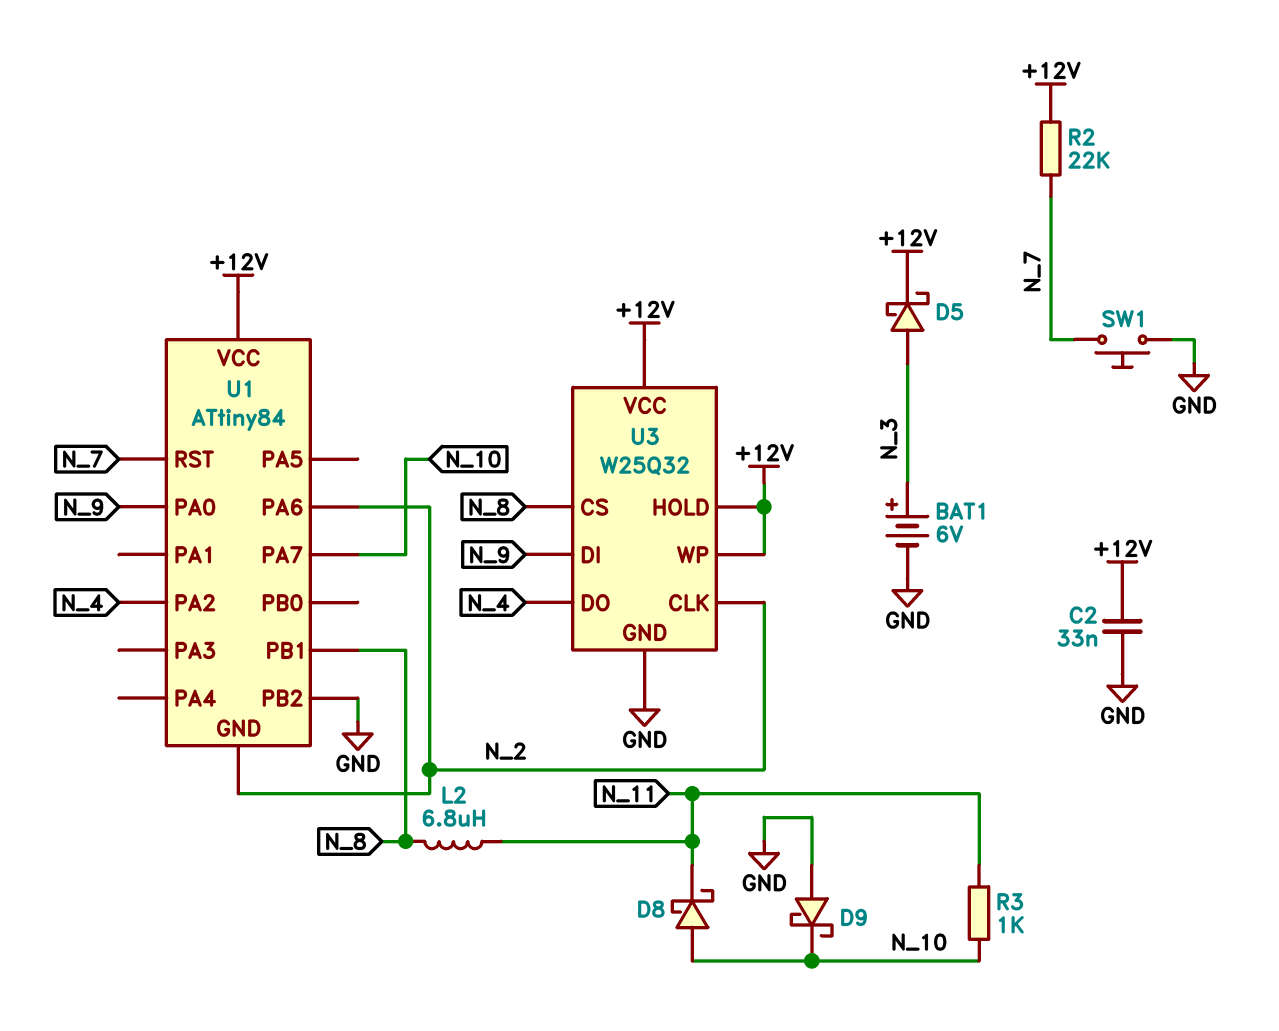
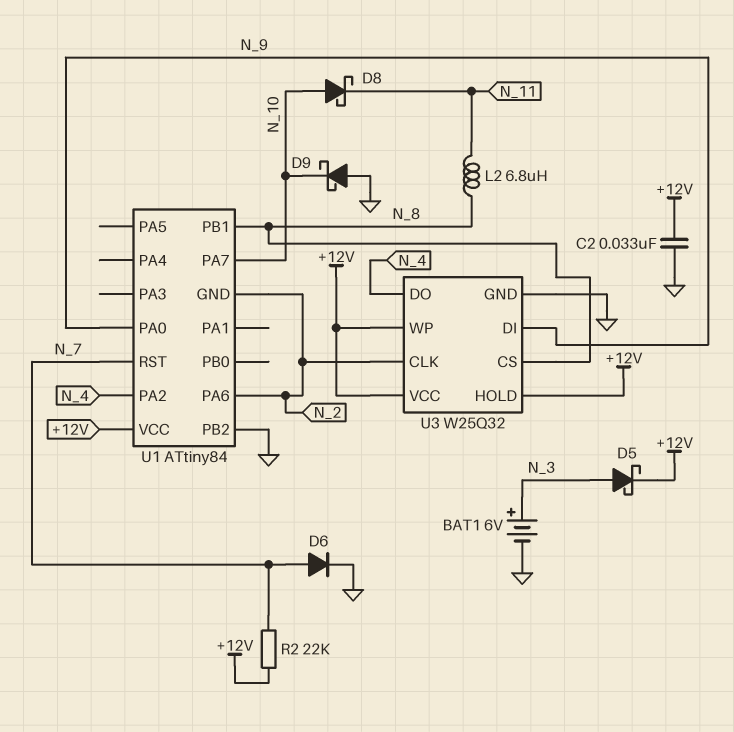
D6: none -> diode (A N_7, K GND)
R3: 1k (N_10, N_11) -> none
SW1: button (GND, N_7) -> none

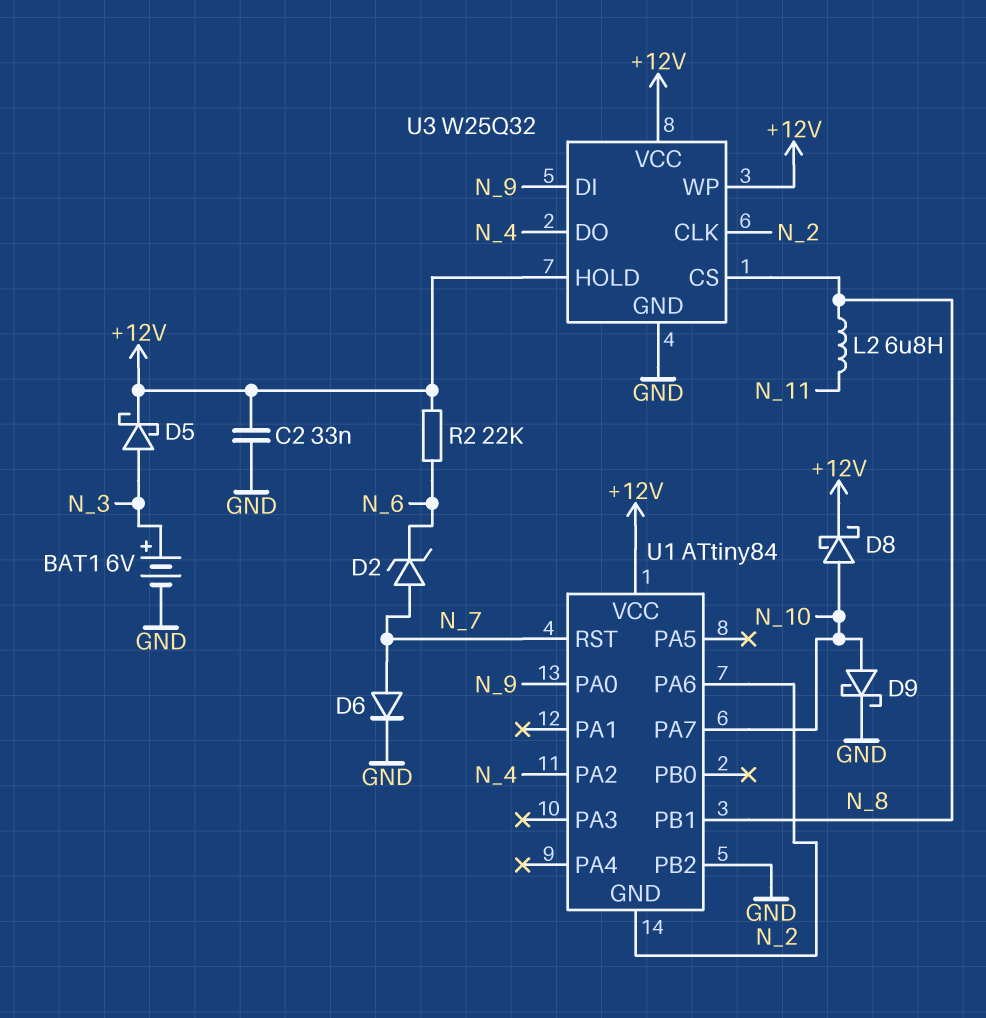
D2: none -> zener (A N_7, K N_6)
D8: schottky (A N_10, K N_11) -> schottky (A N_10, K +12V)
D9: schottky (A GND, K N_10) -> schottky (A N_10, K GND)
R2: 22k (+12V, N_7) -> 22k (+12V, N_6)

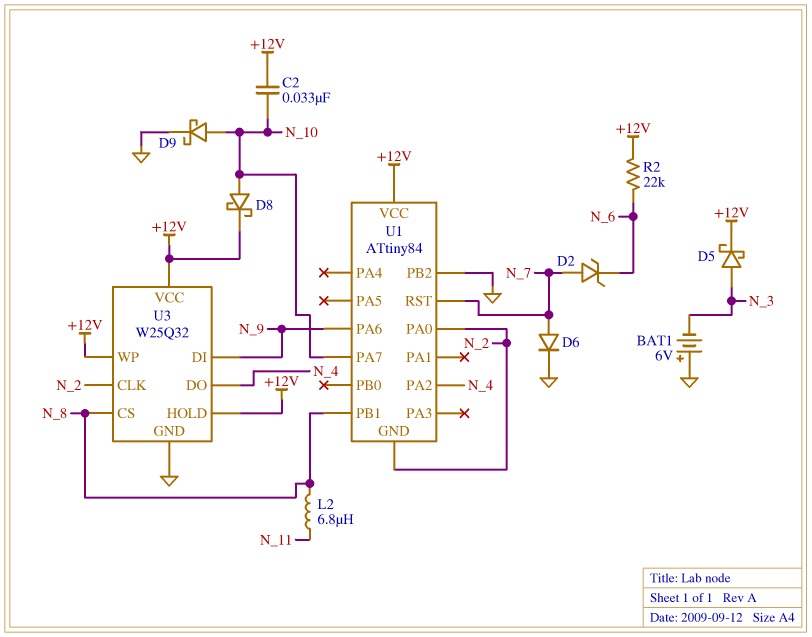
BAT1: 6V (plus N_3, minus GND) -> 6V (plus GND, minus N_3)
C2: 33nF (+12V, GND) -> 33nF (+12V, N_10)
U1 pin PA0: N_9 -> N_2
U1 pin PA6: N_2 -> N_9

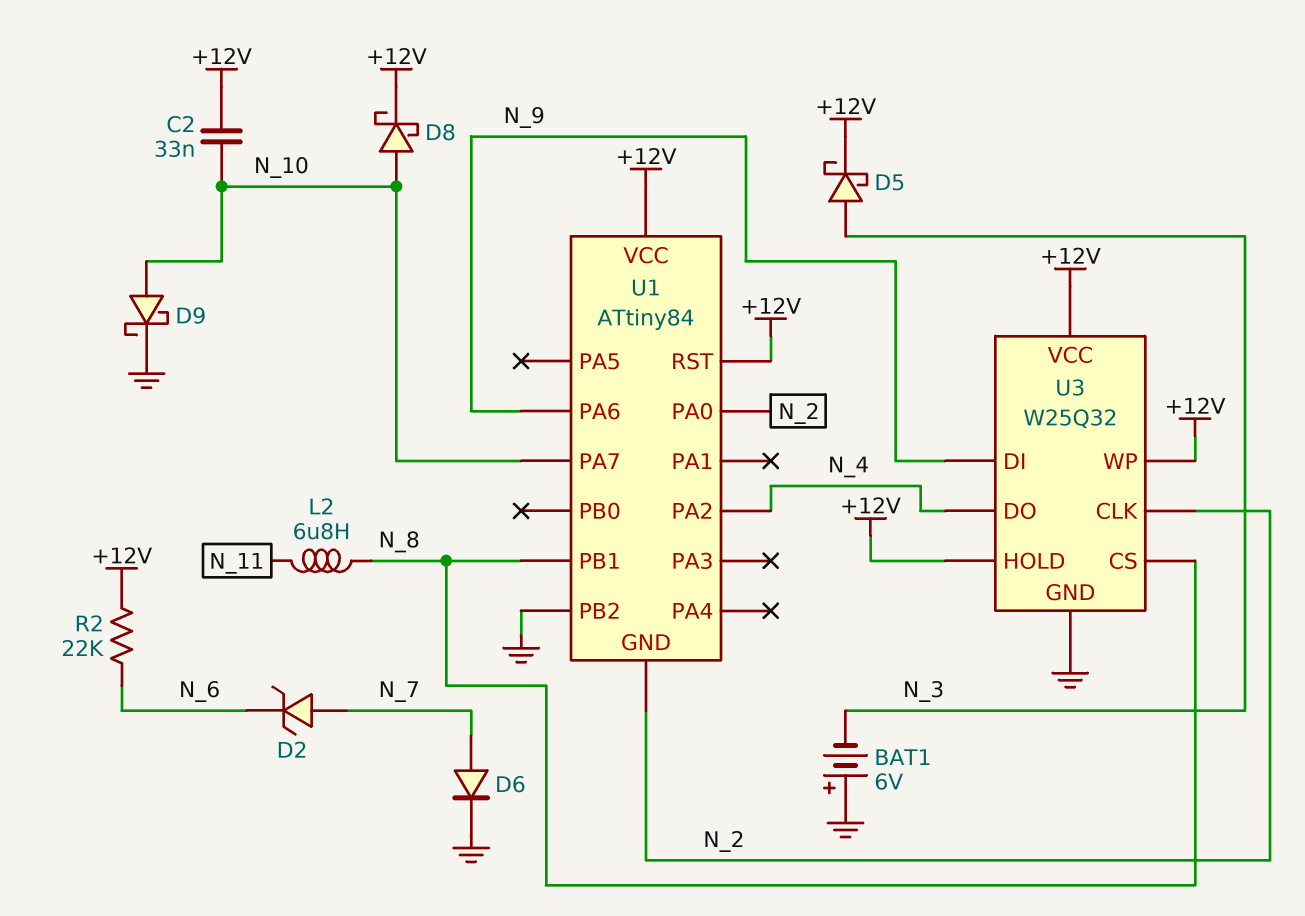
U1 pin RST: N_7 -> +12V

